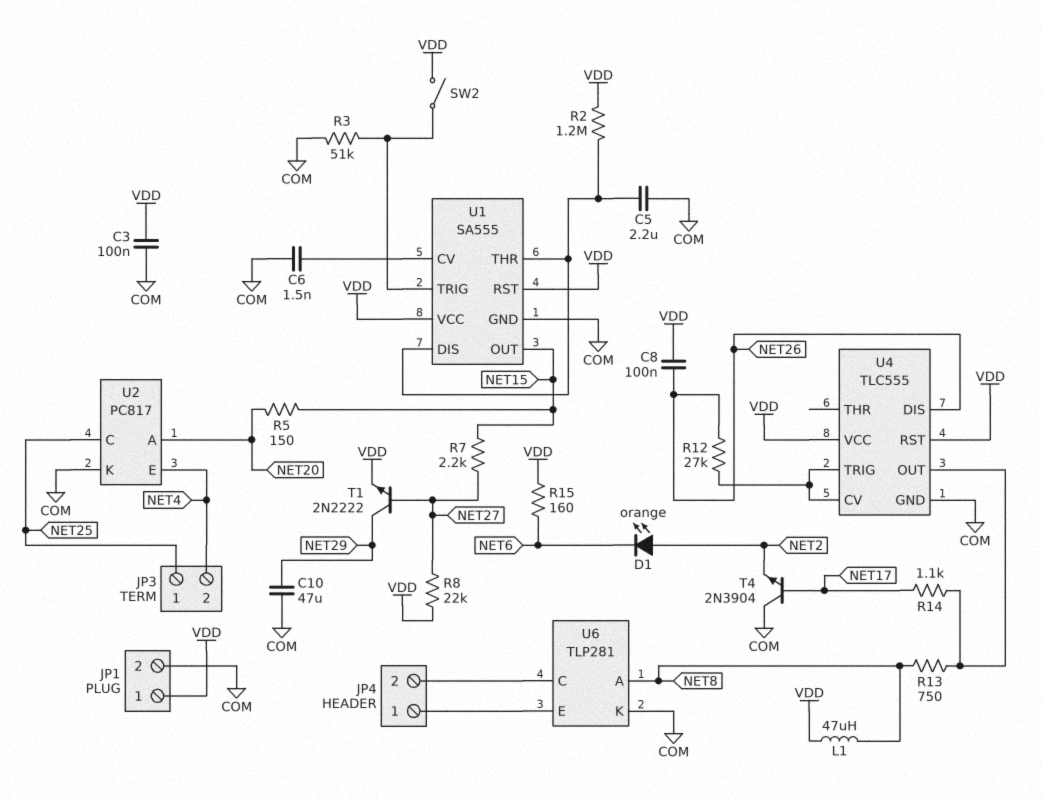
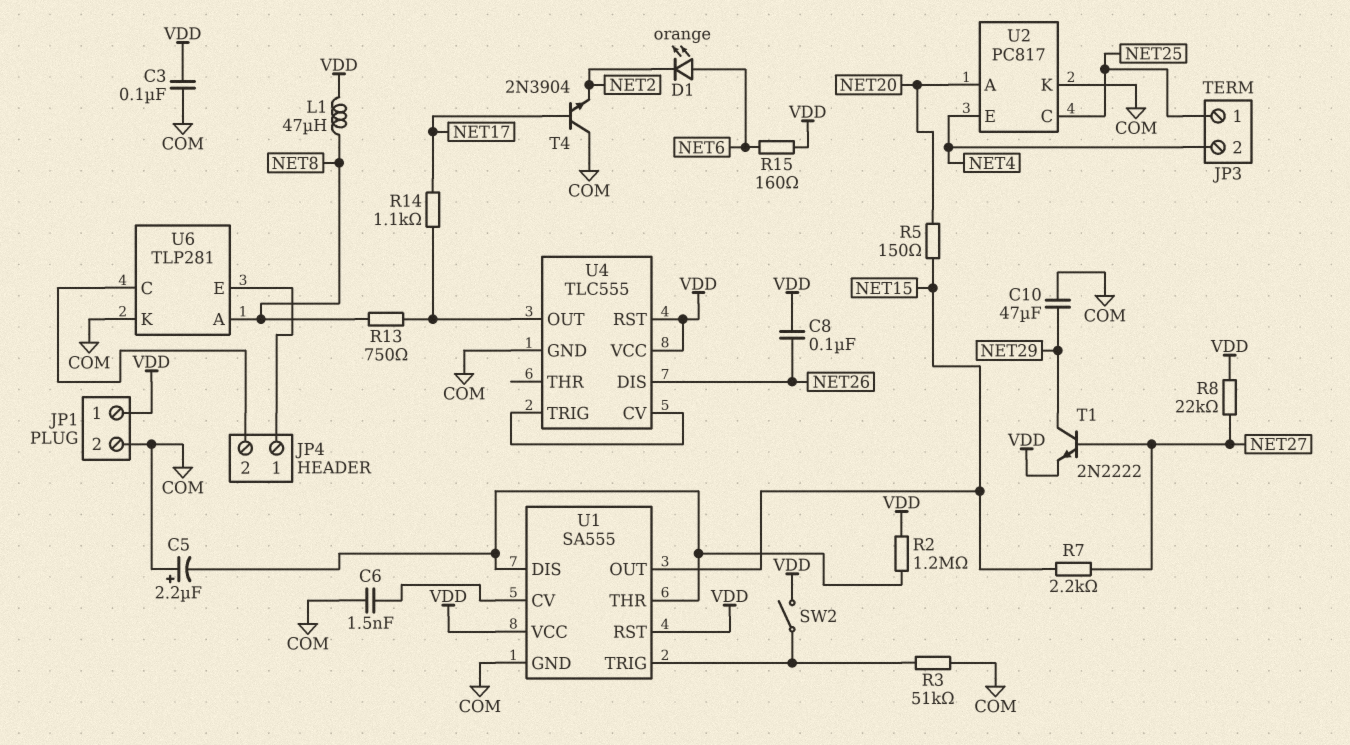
C5: 2.2uF (COM, U1/DIS) -> 2.2uF (plus COM, minus U1/DIS)
D1: LED orange (A NET2, K NET6) -> LED orange (A NET6, K NET2)
R12: 27k (NET26, U4/CV) -> none

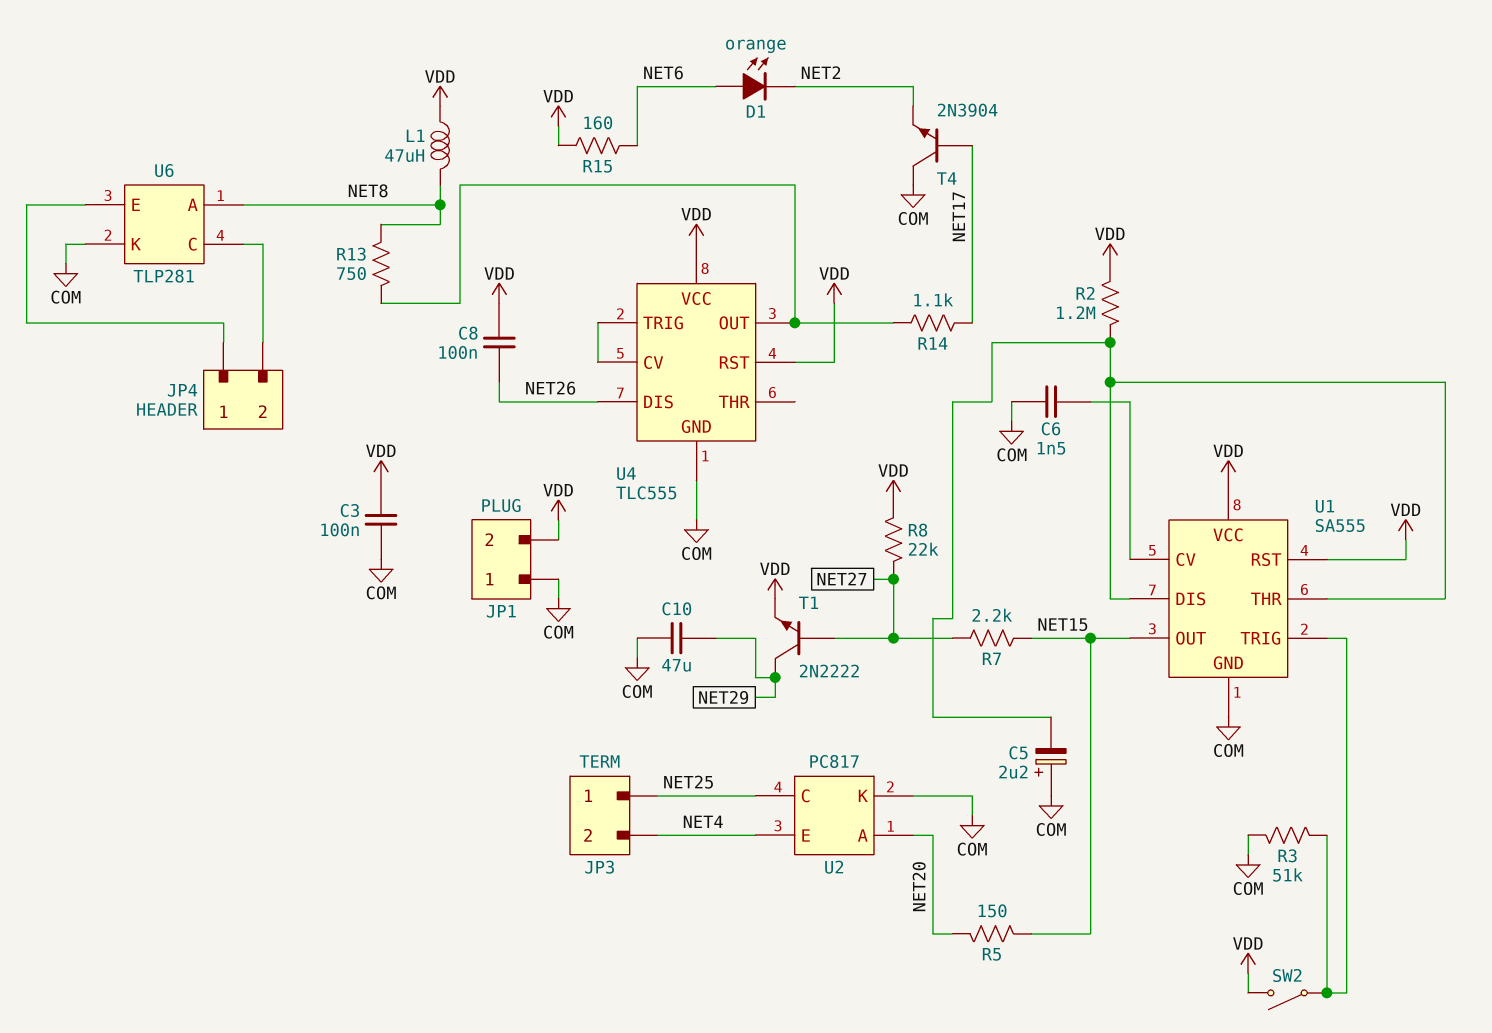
JP1 pin 1: VDD -> COM
JP1 pin 2: COM -> VDD

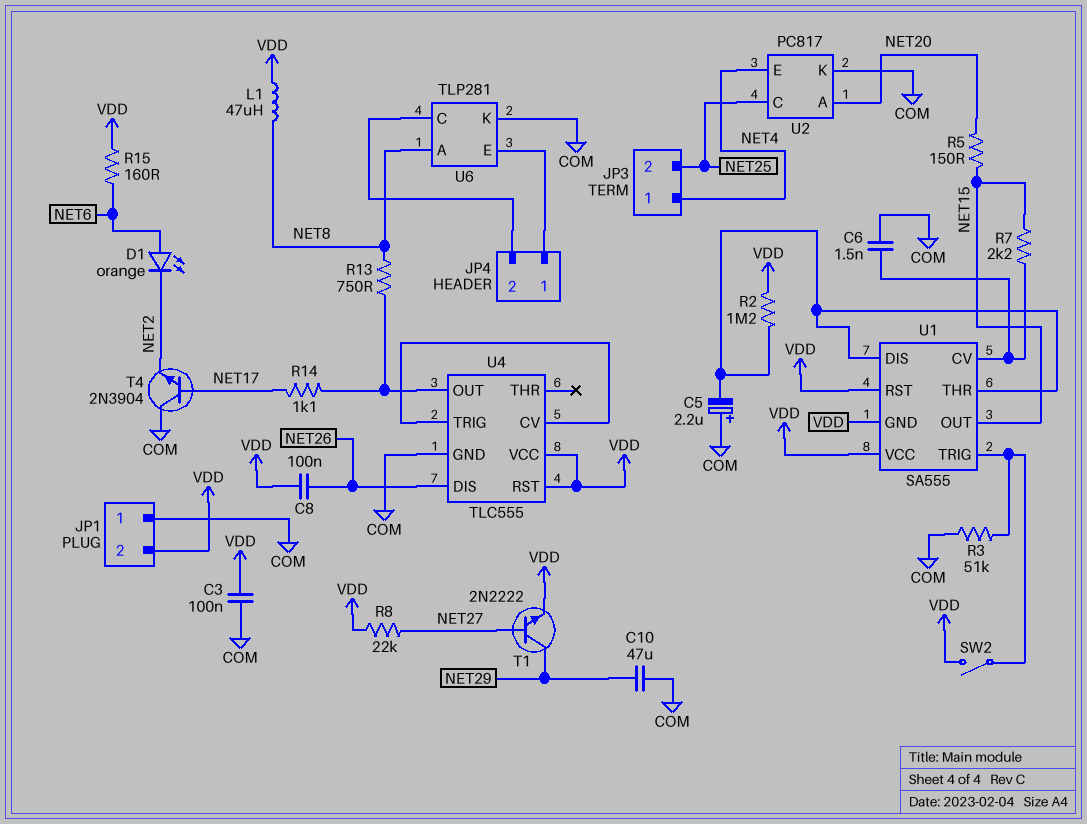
JP3 pin 1: NET25 -> NET4
JP3 pin 2: NET4 -> NET25
R7: 2.2k (NET15, NET27) -> 2.2k (NET15, U1/CV)
U1 pin GND: COM -> VDD

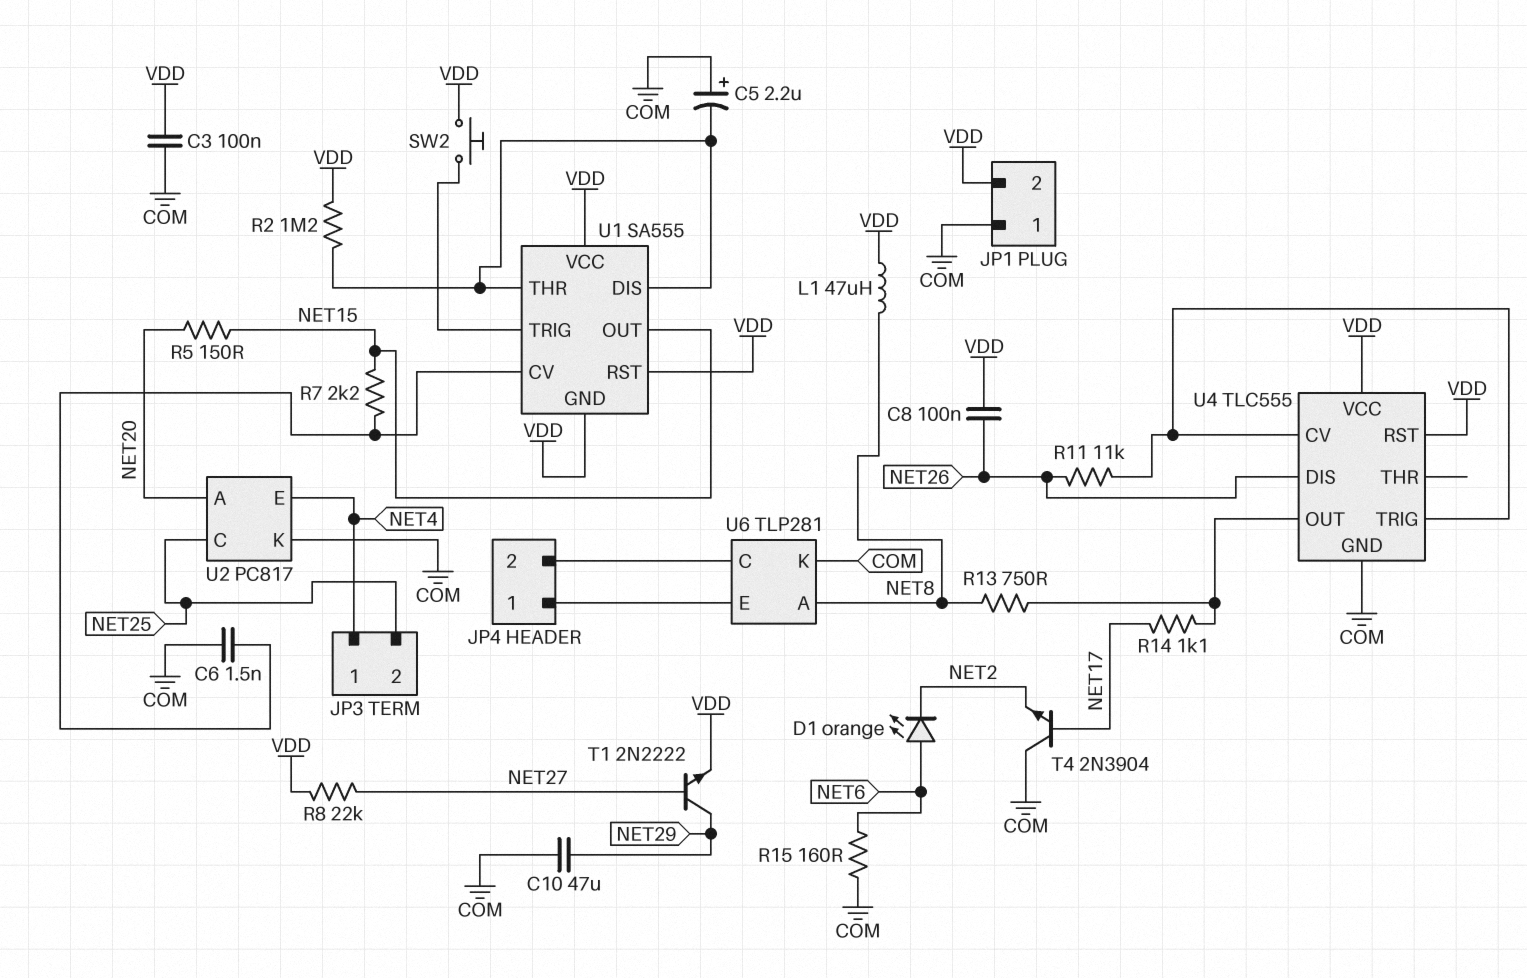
R3: 51k (COM, U1/TRIG) -> none
R11: none -> 11k (NET26, U4/CV)
R15: 160 (NET6, VDD) -> 160 (COM, NET6)
SW2: switch (U1/TRIG, VDD) -> button (U1/TRIG, VDD)

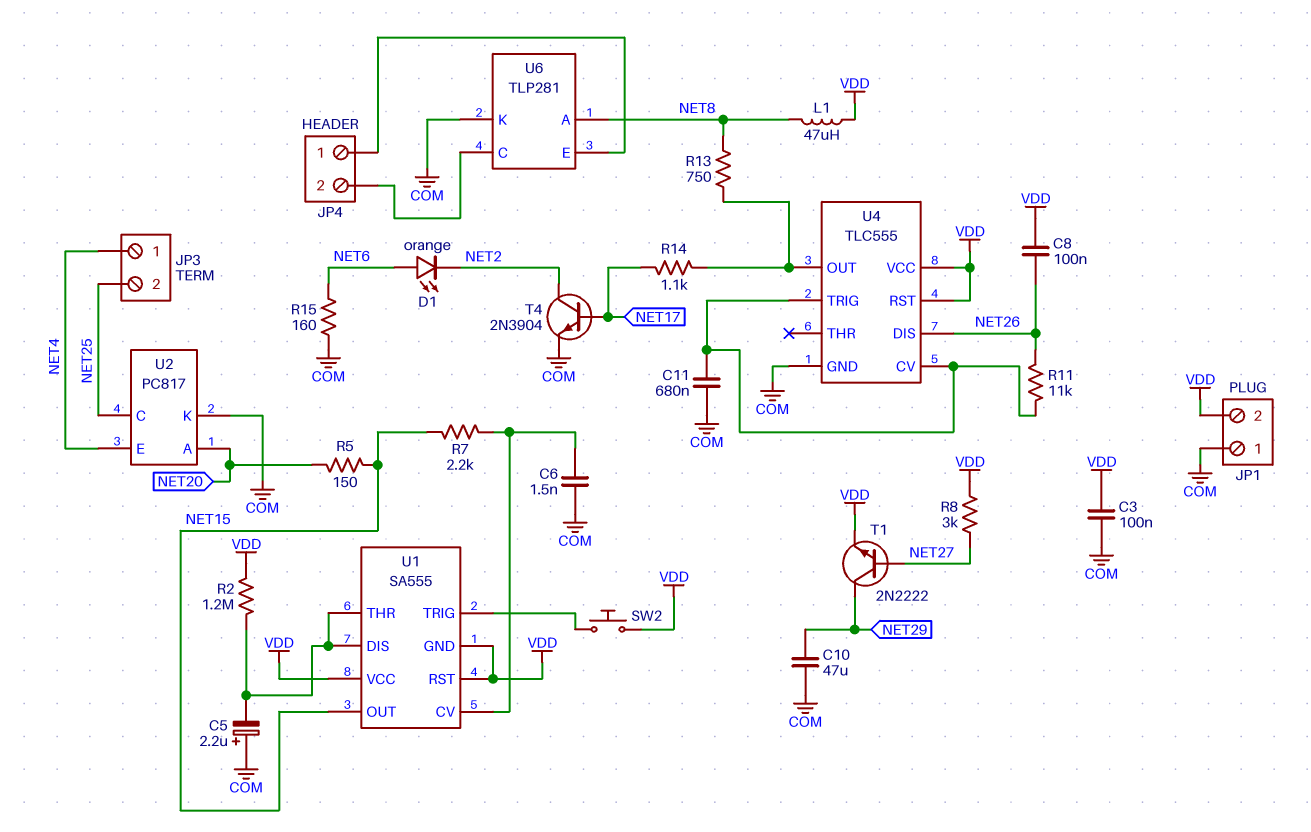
C11: none -> 680nF (COM, U4/CV)
R8: 22k (NET27, VDD) -> 3k (NET27, VDD)
T4: NPN 2N3904 (B NET17, C COM, E NET2) -> NPN 2N3904 (B NET17, C NET2, E COM)

